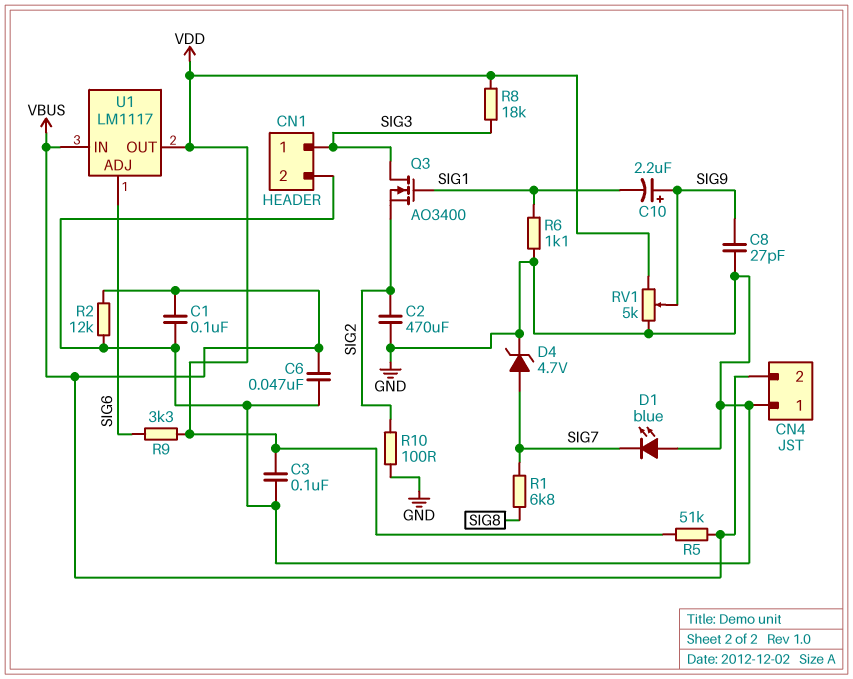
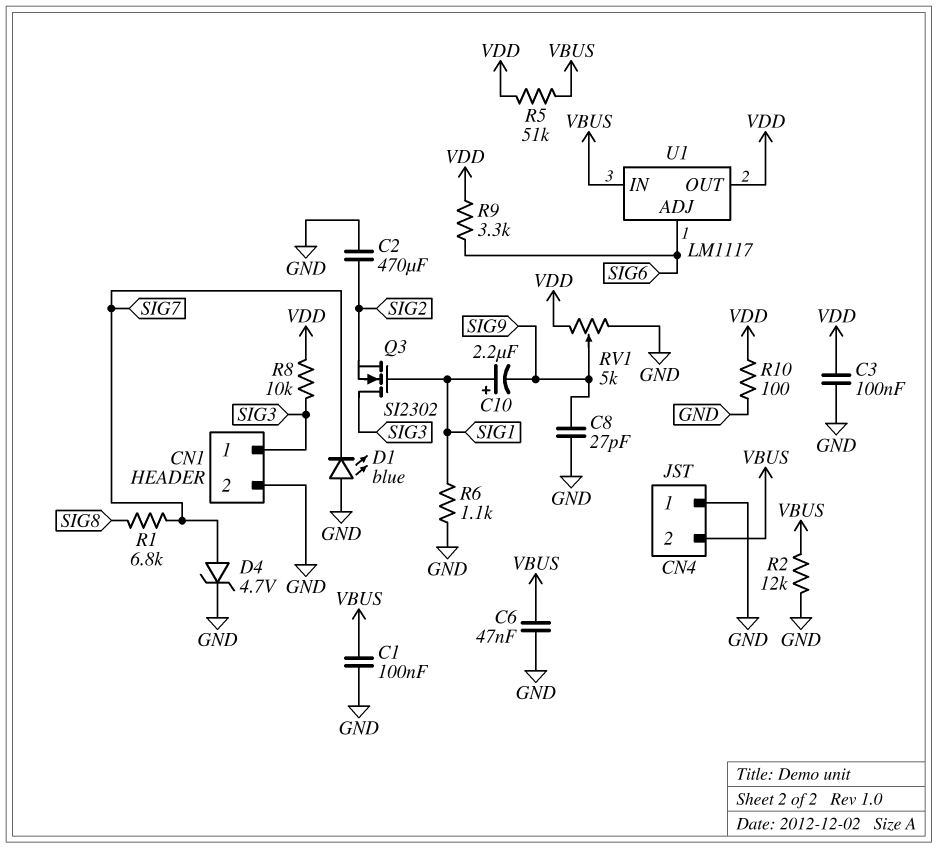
C10: 2.2uF (plus SIG9, minus SIG1) -> 2.2uF (plus SIG1, minus SIG9)
Q3: NMOS AO3400 (G SIG1, D SIG3, S SIG2) -> NMOS SI2302 (G SIG1, D SIG3, S SIG2)
R8: 18k (SIG3, VDD) -> 10k (SIG3, VDD)
R10: 100 (GND, SIG2) -> 100 (GND, VDD)

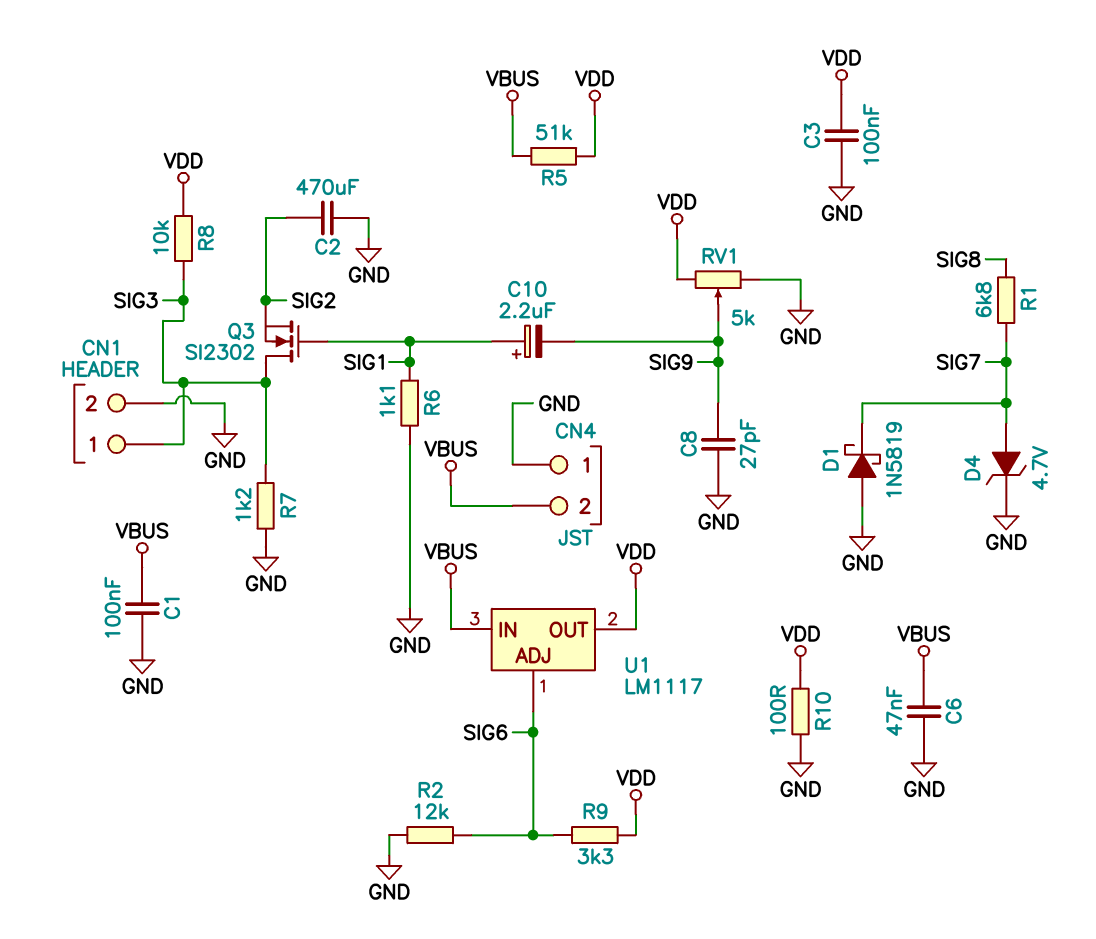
D1: LED blue (A GND, K SIG7) -> schottky 1N5819 (A GND, K SIG7)
R2: 12k (GND, VBUS) -> 12k (GND, SIG6)
R7: none -> 1.2k (GND, SIG3)

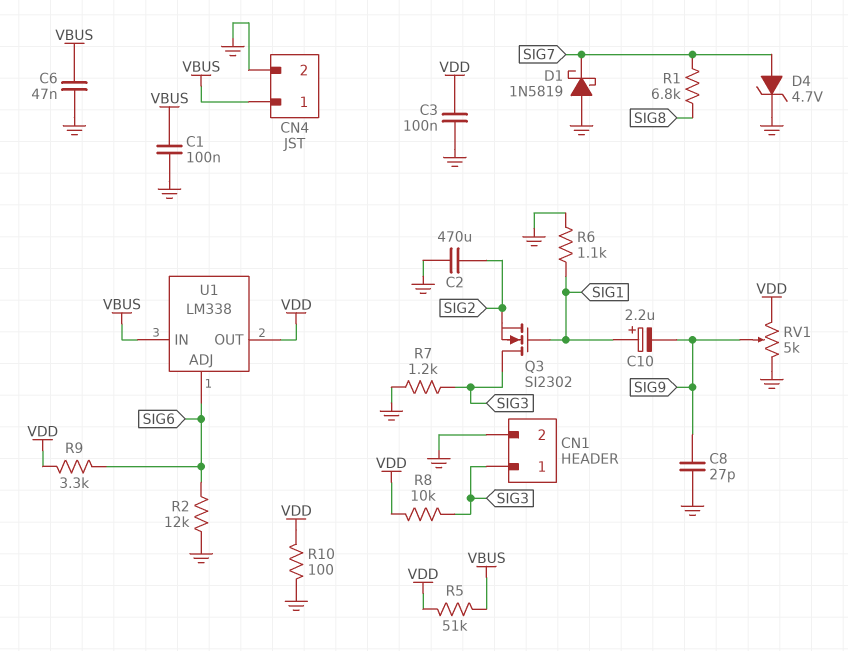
CN4 pin 1: GND -> VBUS
CN4 pin 2: VBUS -> GND
U1: LM1117 -> LM338

